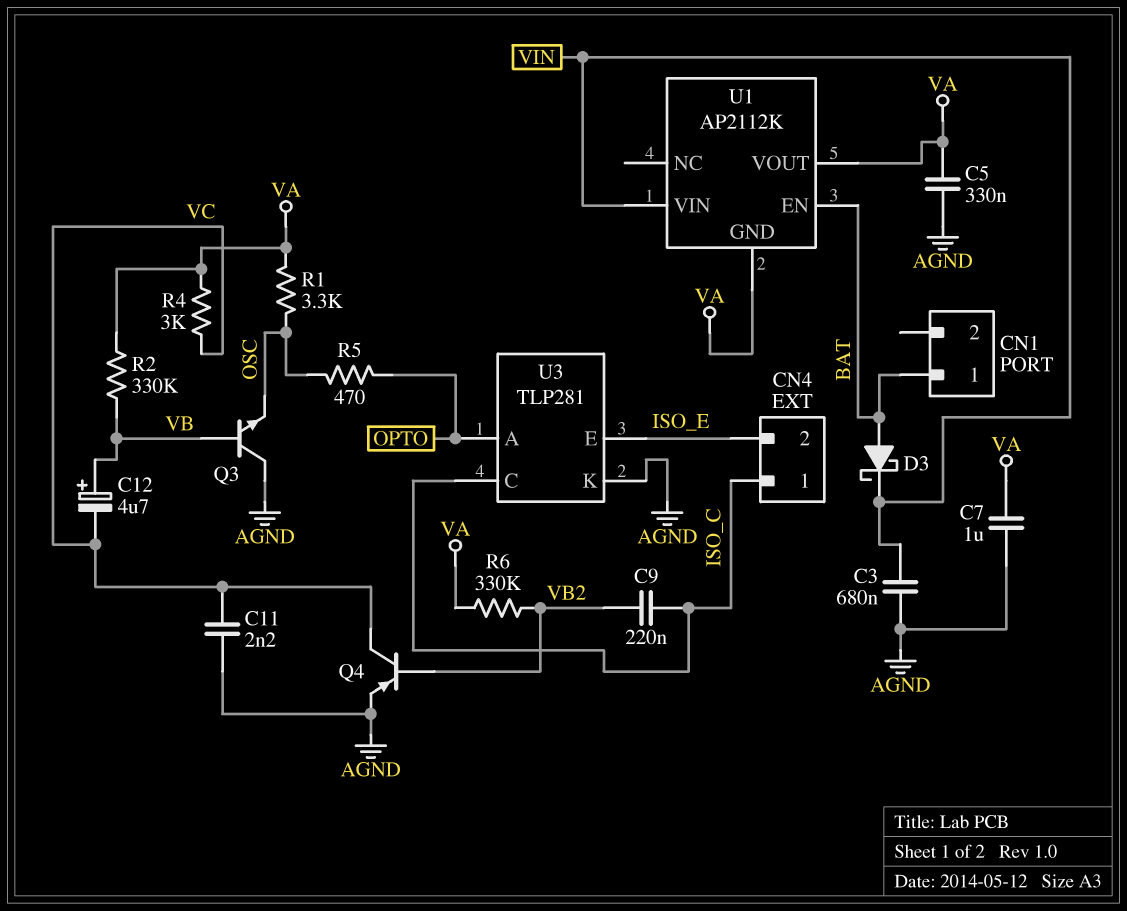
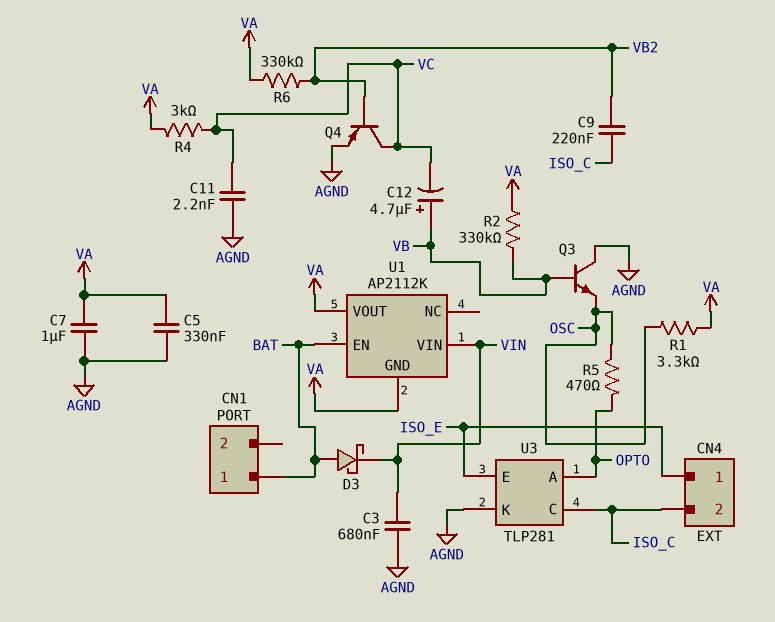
CN4 pin 1: ISO_C -> ISO_E
CN4 pin 2: ISO_E -> ISO_C

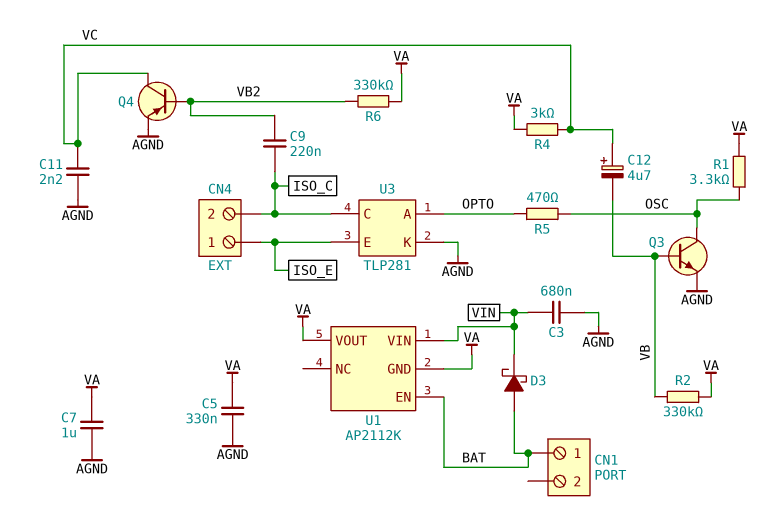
C12: 4.7uF (plus VB, minus VC) -> 4.7uF (plus VC, minus VB)
Q3: NPN (B VB, C AGND, E OSC) -> NPN (B VB, C OSC, E AGND)

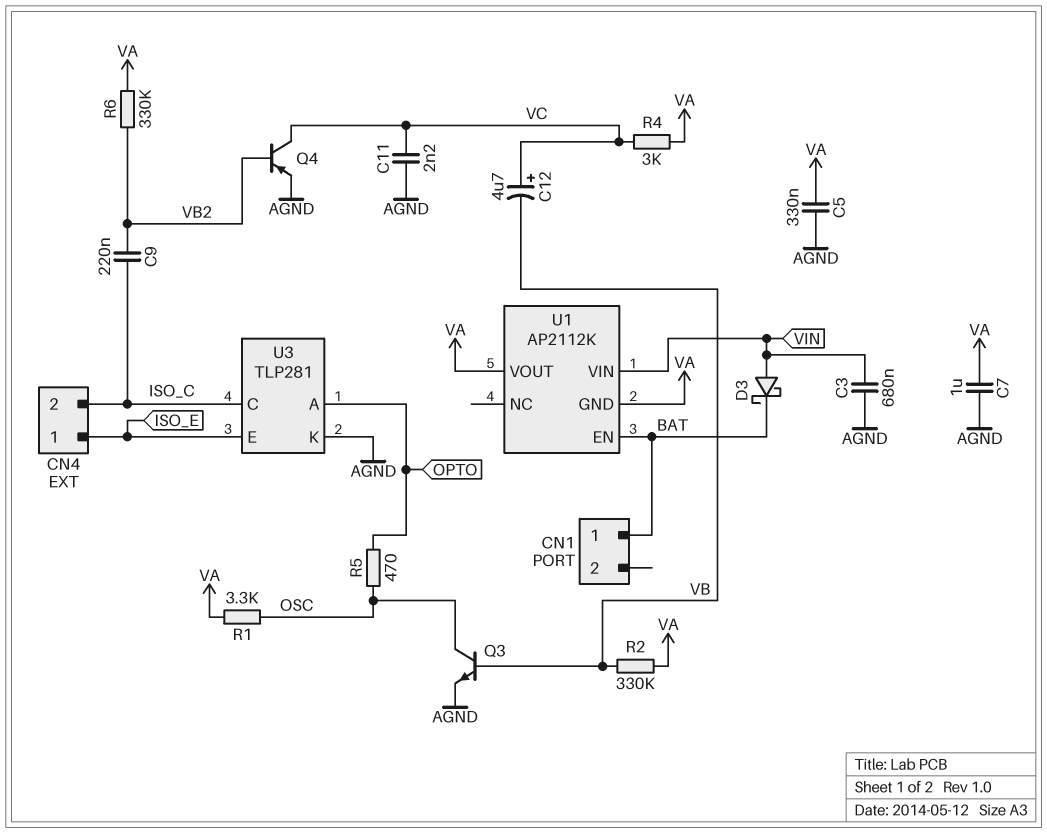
D3: schottky (A BAT, K VIN) -> schottky (A VIN, K BAT)

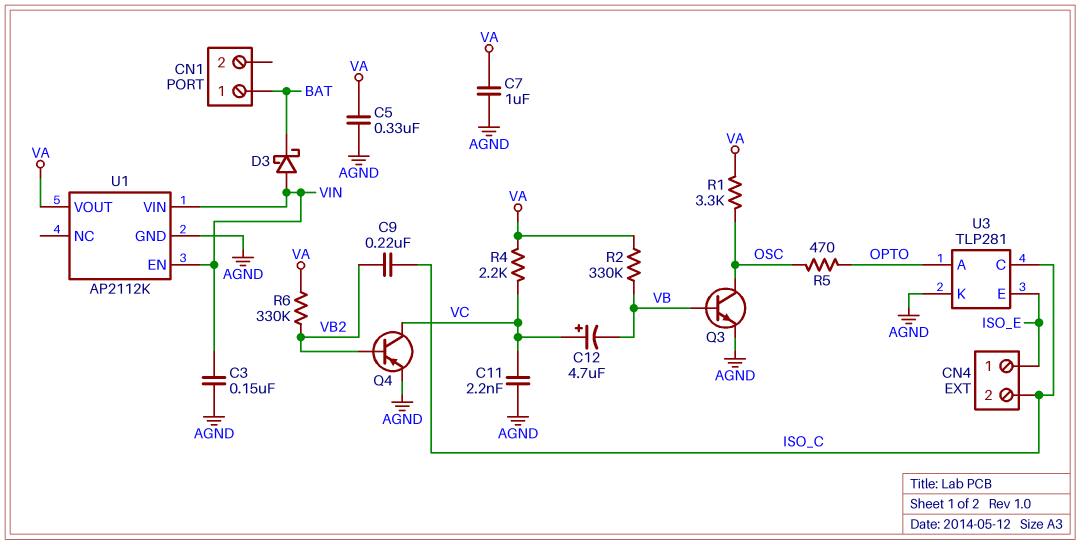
C3: 680nF (AGND, VIN) -> 150nF (AGND, VIN)
R4: 3k (VA, VC) -> 2.2k (VA, VC)
U1 pin EN: BAT -> VIN
U1 pin GND: VA -> AGND

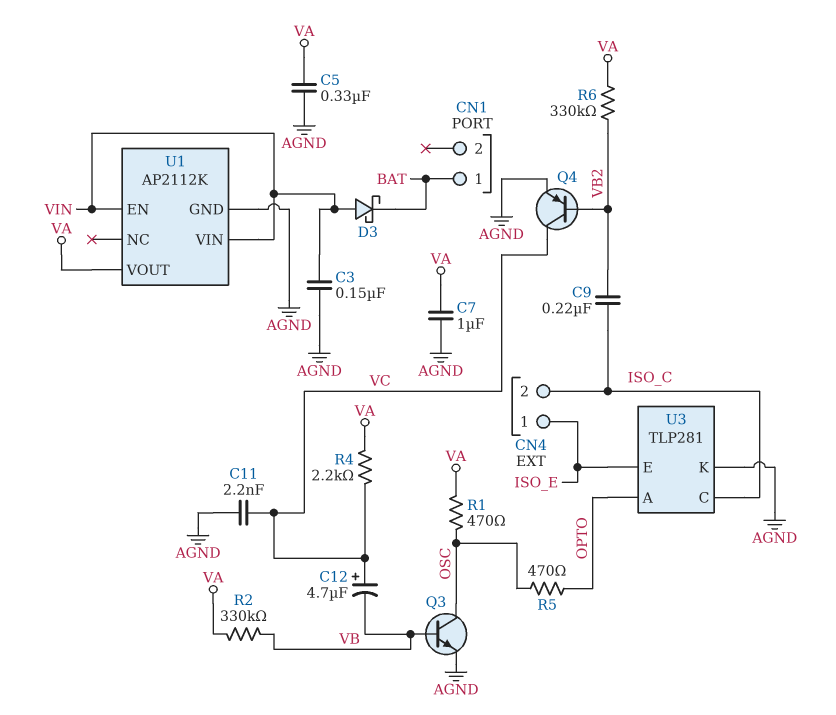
R1: 3.3k (OSC, VA) -> 470 (OSC, VA)

